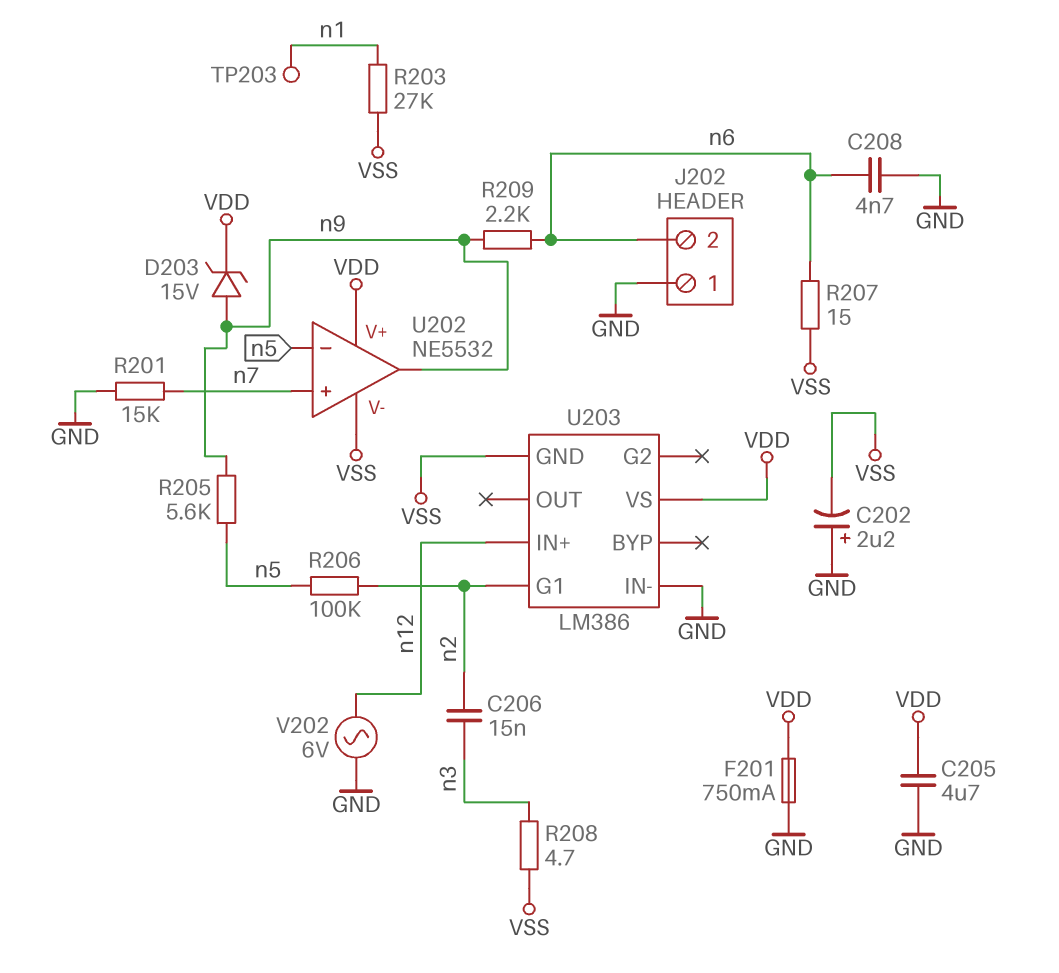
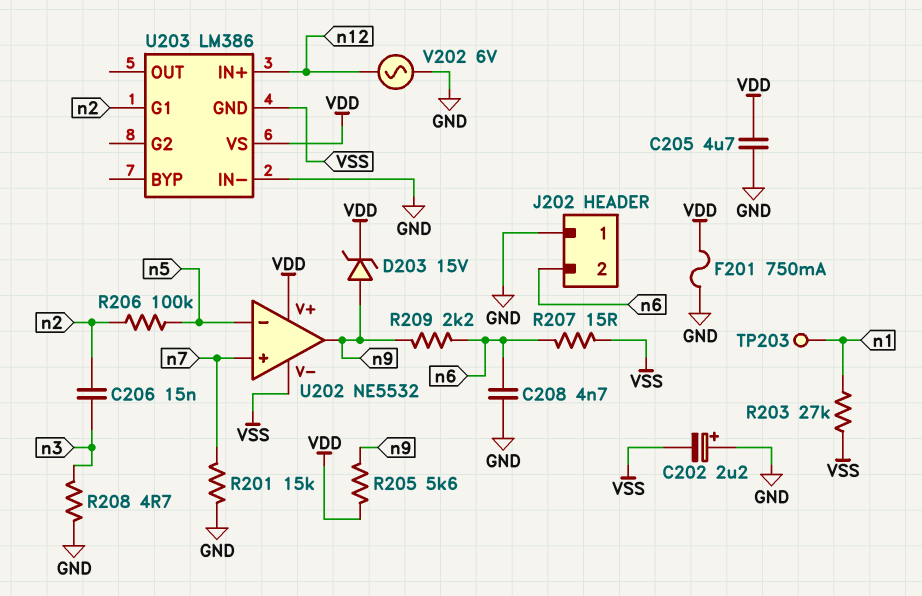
R205: 5.6k (n5, n9) -> 5.6k (VDD, n9)
R208: 4.7 (VSS, n3) -> 4.7 (GND, n3)

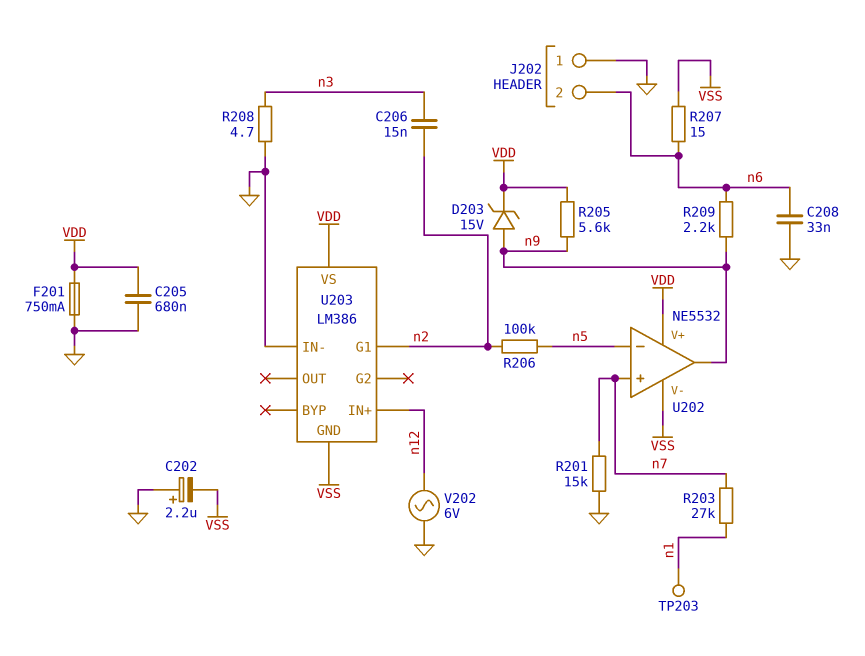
C205: 4.7uF (GND, VDD) -> 680nF (GND, VDD)
C208: 4.7nF (GND, n6) -> 33nF (GND, n6)
R203: 27k (VSS, n1) -> 27k (n1, n7)

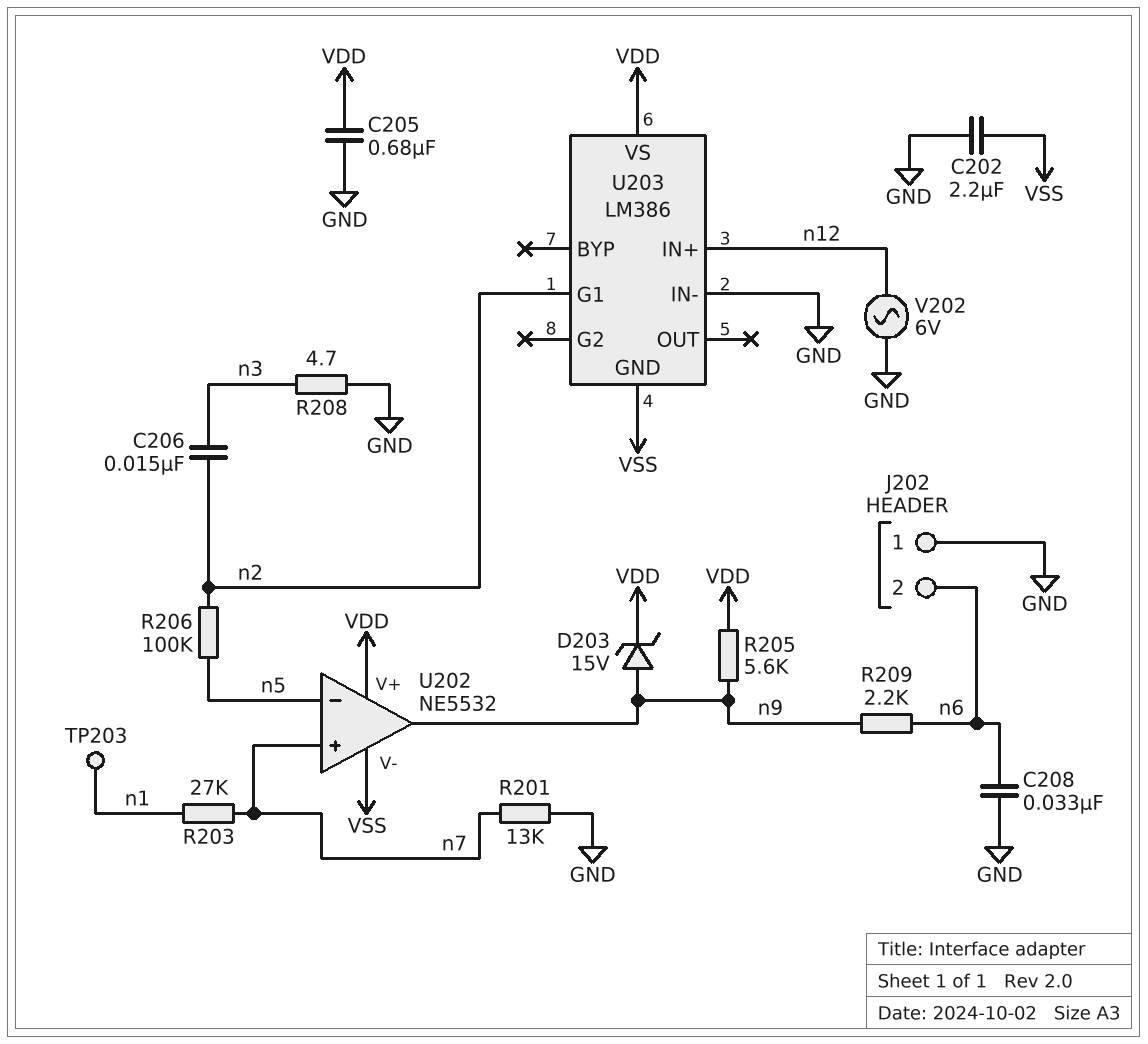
C202: 2.2uF (plus GND, minus VSS) -> 2.2uF (GND, VSS)
F201: 750mA (GND, VDD) -> none
R201: 15k (GND, n7) -> 13k (GND, n7)
R207: 15 (VSS, n6) -> none

